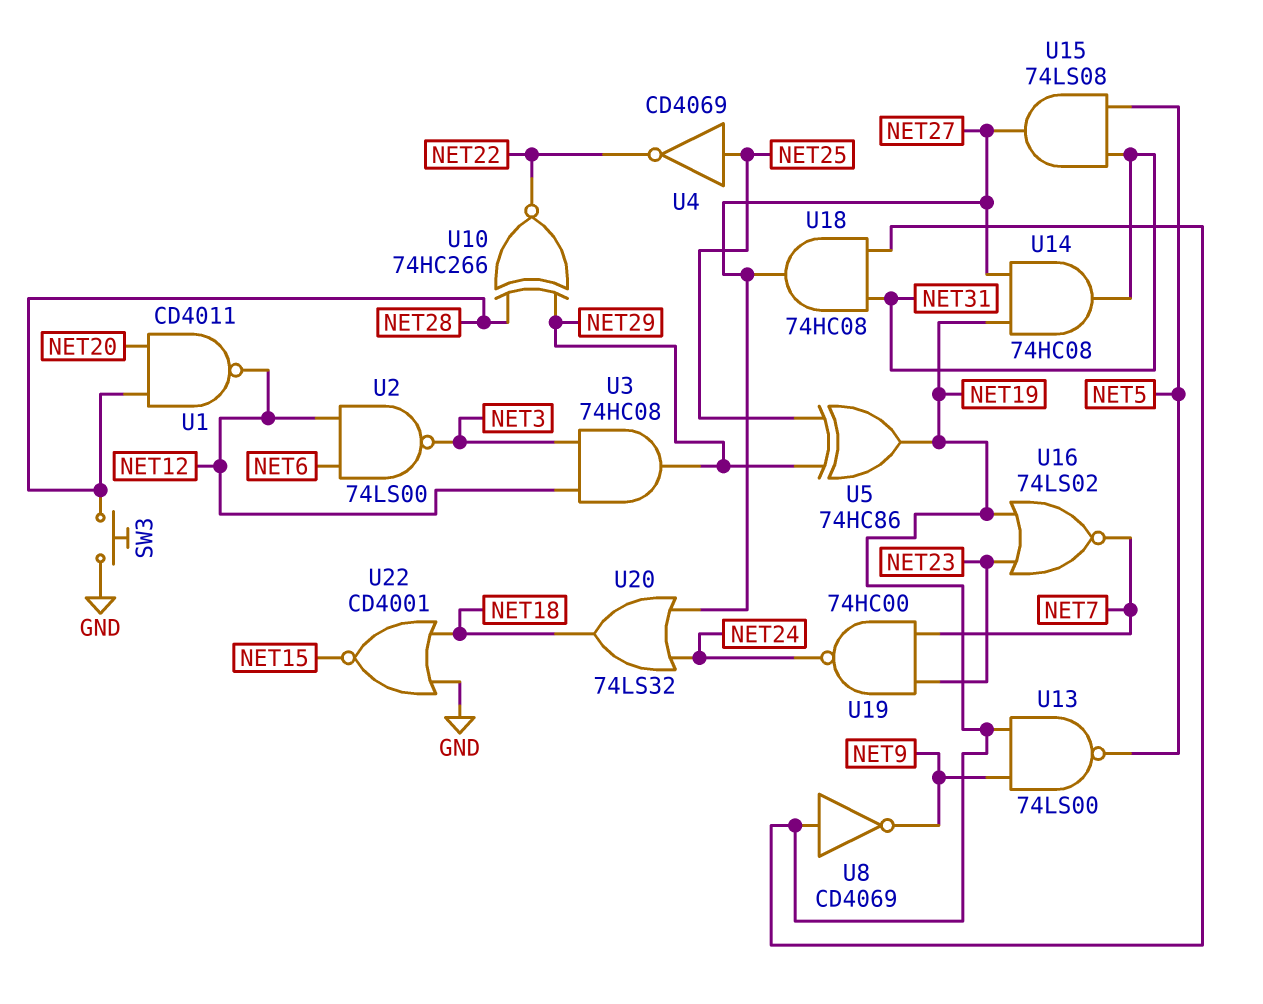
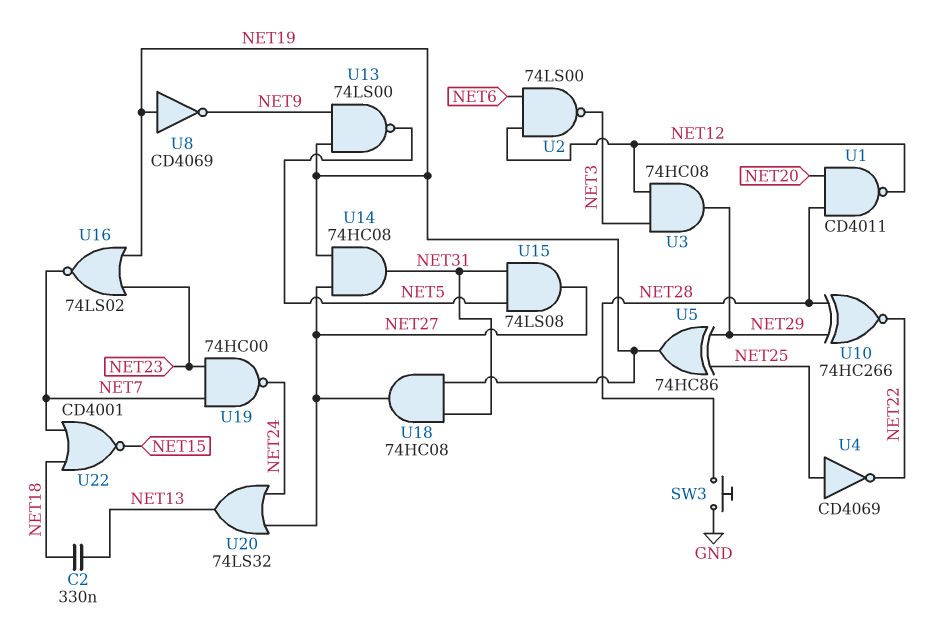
C2: none -> 330nF (NET13, NET18)
U20: OR 74LS32 (in NET24, in NET27, out NET18) -> OR 74LS32 (in NET24, in NET27, out NET13)
U22: NOR CD4001 (in GND, in NET18, out NET15) -> NOR CD4001 (in NET7, in NET18, out NET15)

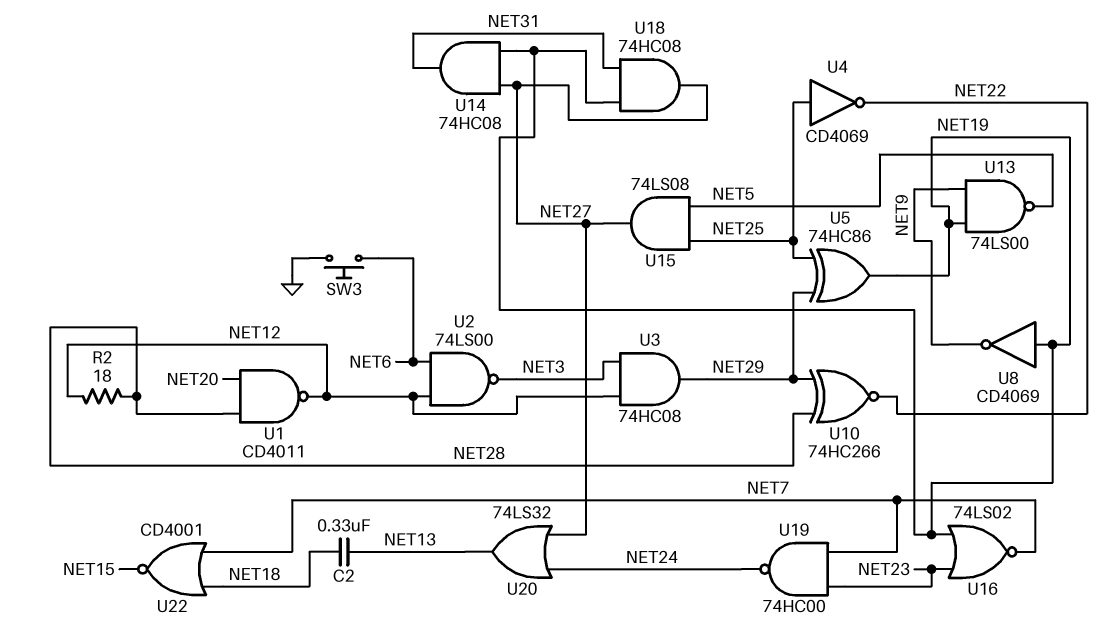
R2: none -> 18 (NET12, NET28)
SW3: button (GND, NET28) -> button (GND, NET6)
U15: AND 74LS08 (in NET5, in NET31, out NET27) -> AND 74LS08 (in NET5, in NET25, out NET27)

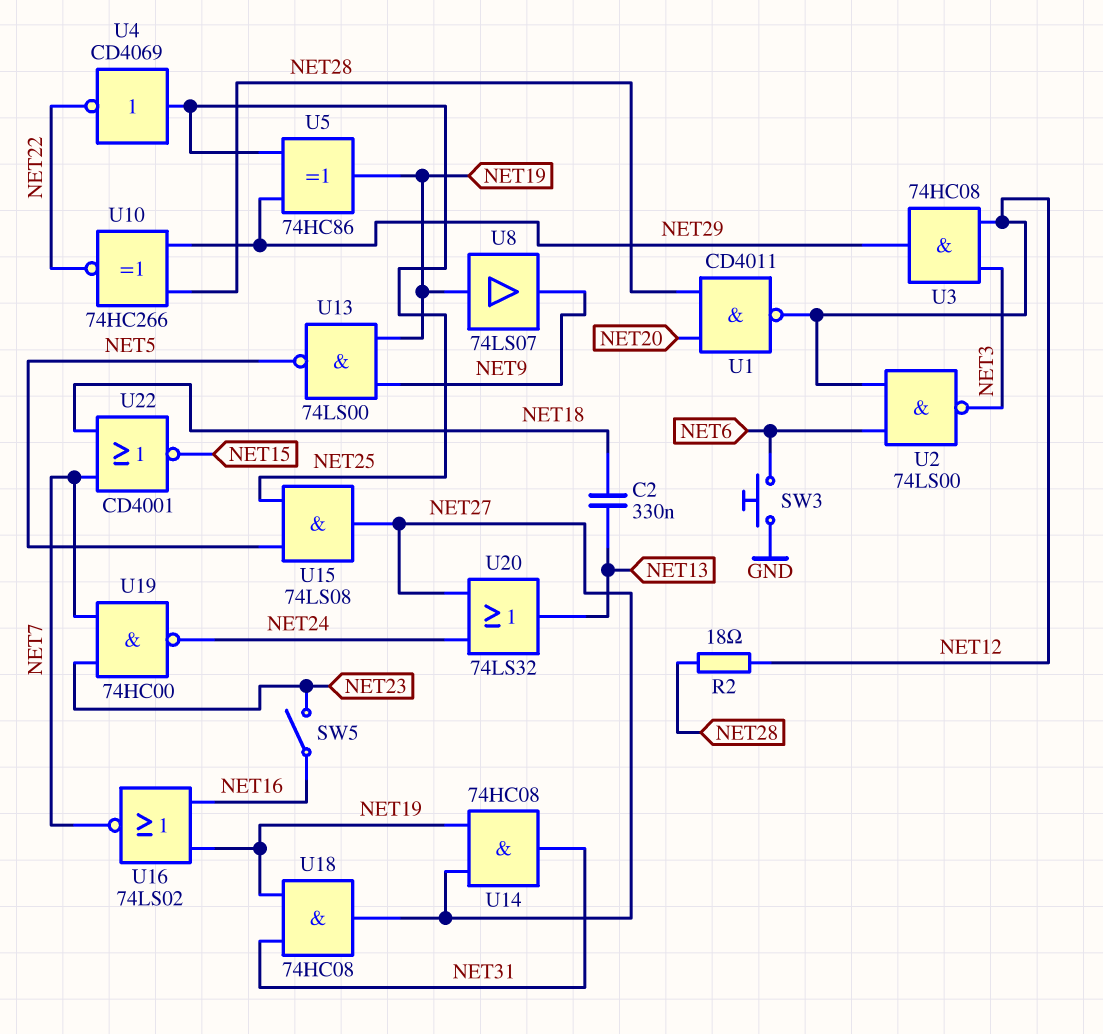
SW5: none -> switch (NET16, NET23)
U8: NOT CD4069 (in NET19, out NET9) -> buffer 74LS07 (in NET19, out NET9)
U16: NOR 74LS02 (in NET19, in NET23, out NET7) -> NOR 74LS02 (in NET16, in NET19, out NET7)

